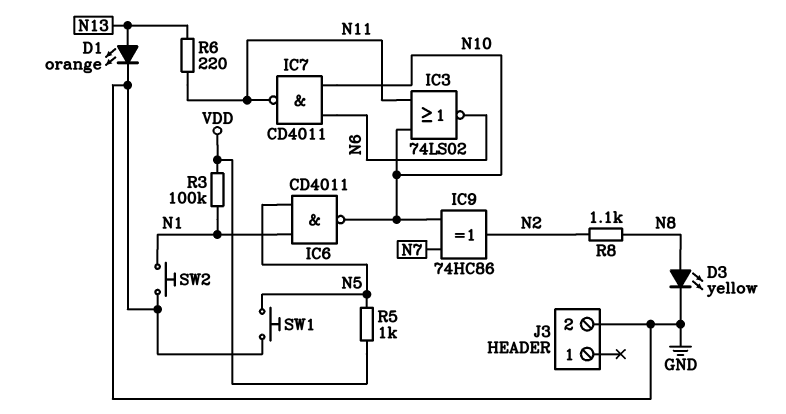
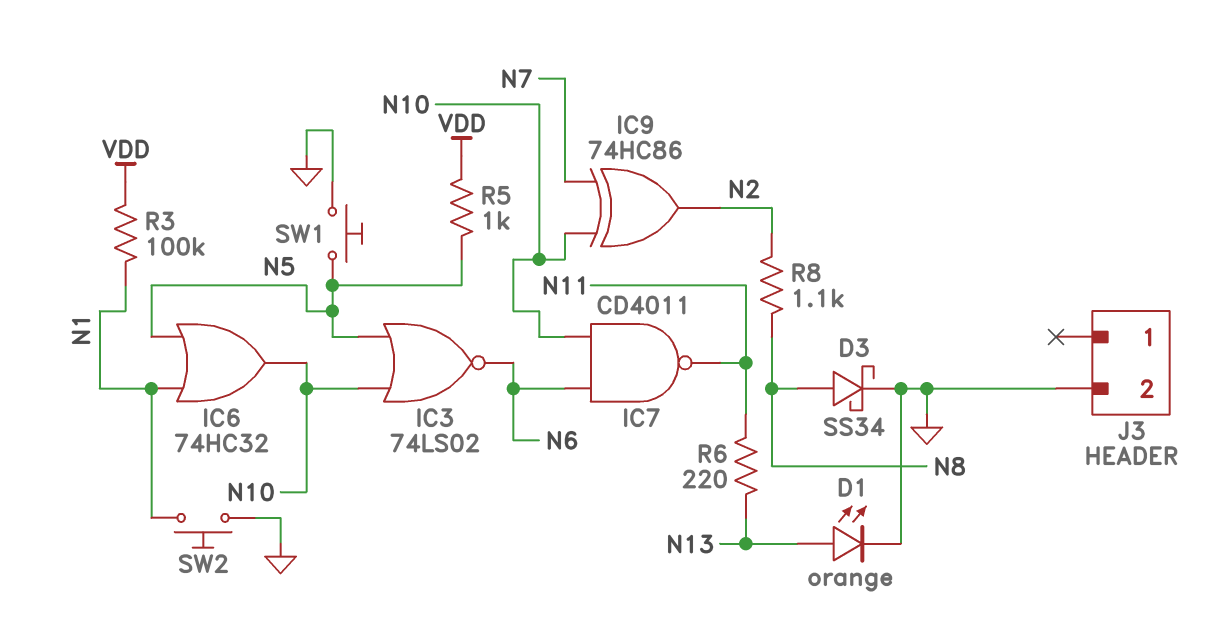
D3: LED yellow (A N8, K GND) -> schottky SS34 (A N8, K GND)
IC3: NOR 74LS02 (in N10, in N11, out N6) -> NOR 74LS02 (in N5, in N10, out N6)
IC6: NAND CD4011 (in N1, in N5, out N10) -> OR 74HC32 (in N1, in N5, out N10)

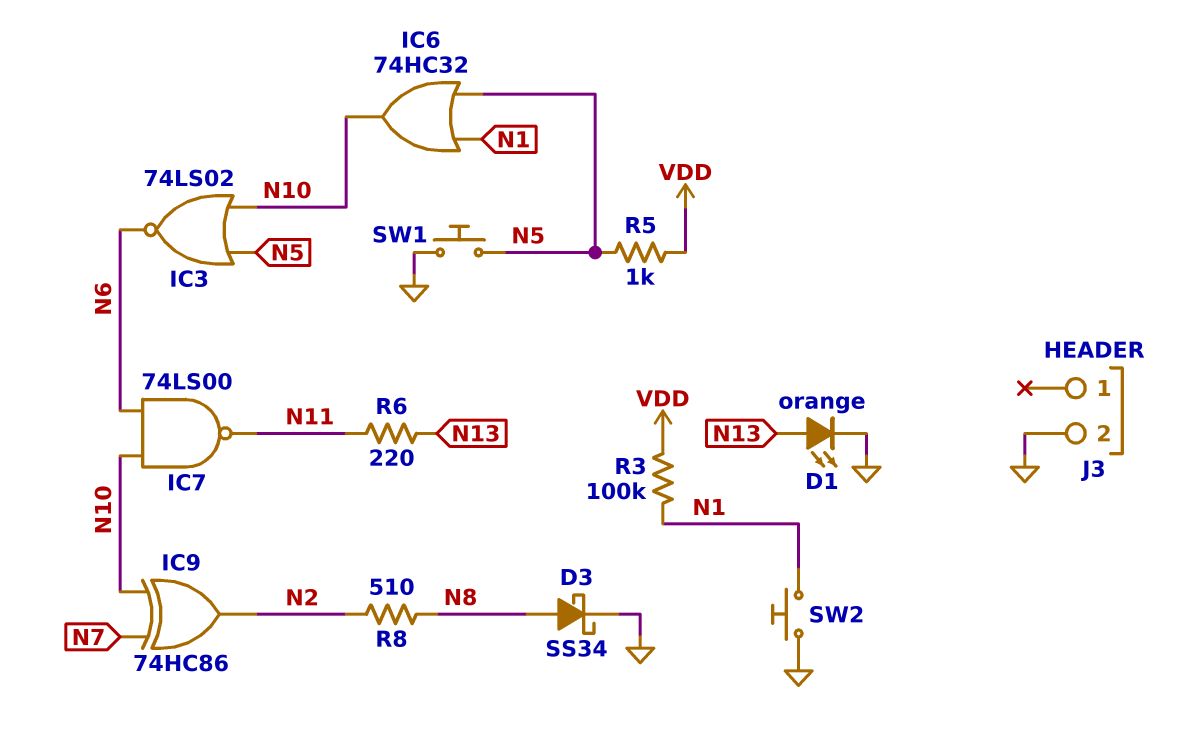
IC7: NAND CD4011 (in N6, in N10, out N11) -> NAND 74LS00 (in N6, in N10, out N11)
R8: 1.1k (N2, N8) -> 510 (N2, N8)

